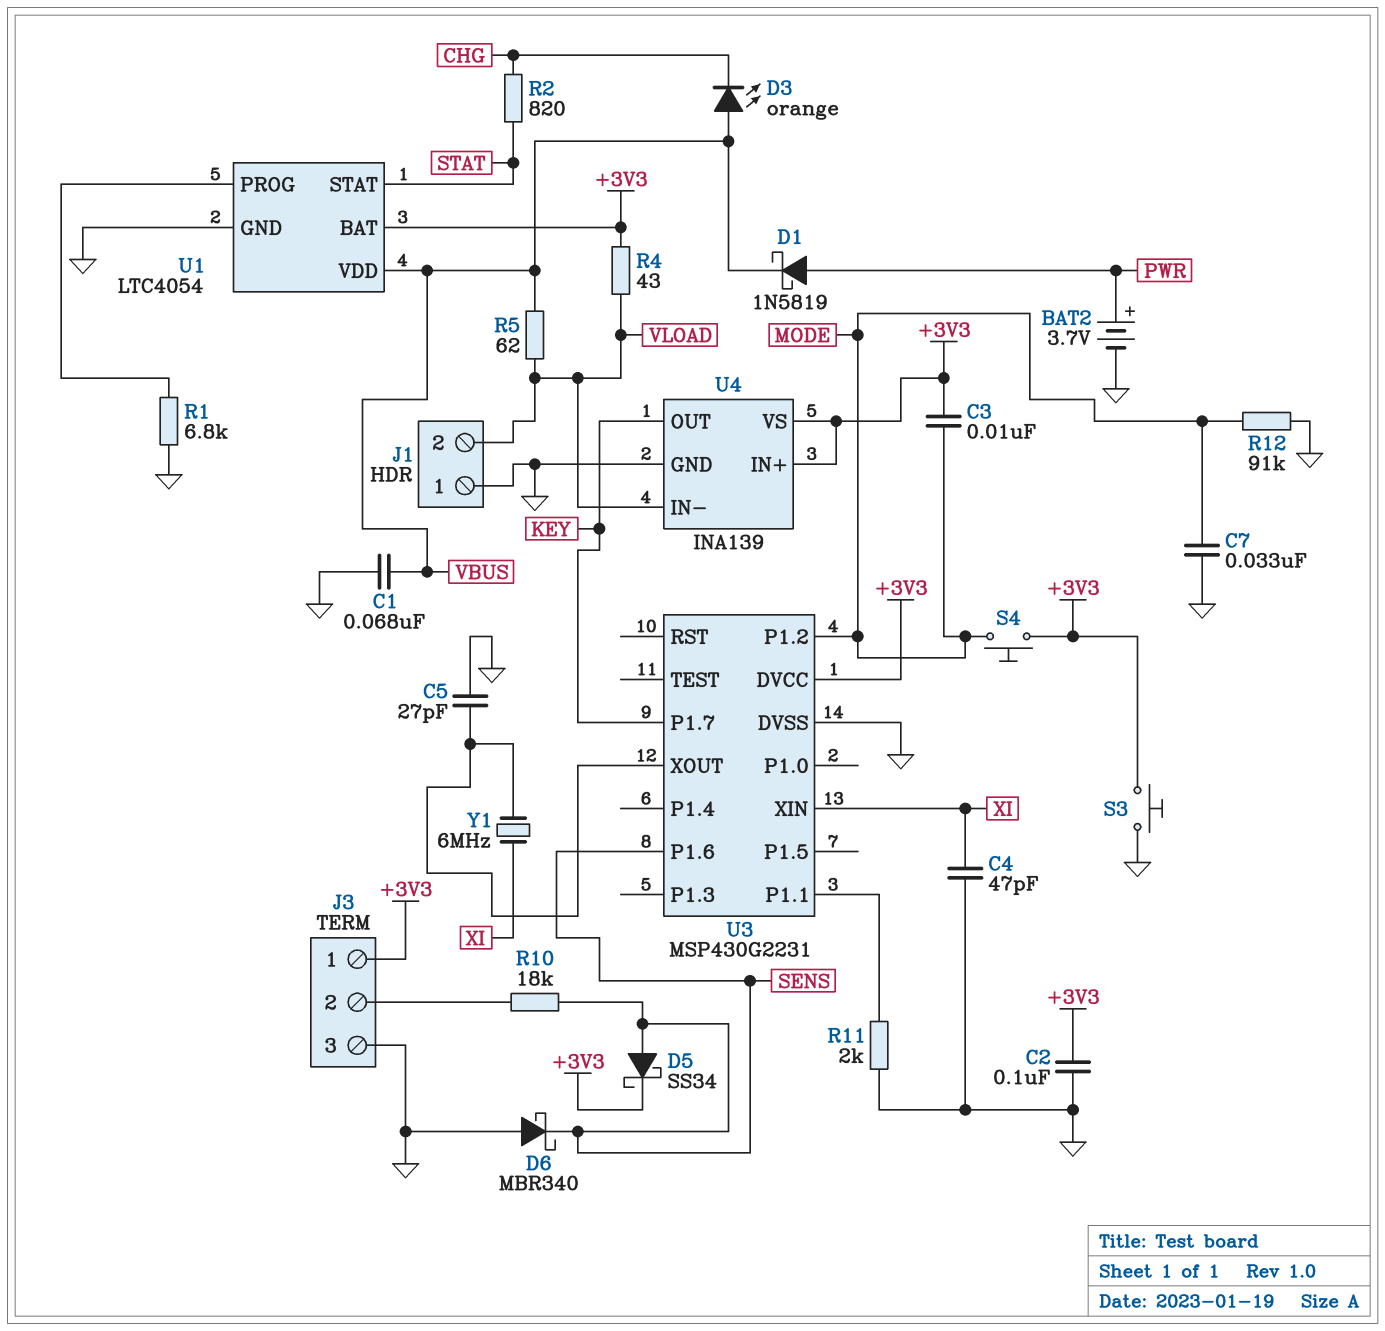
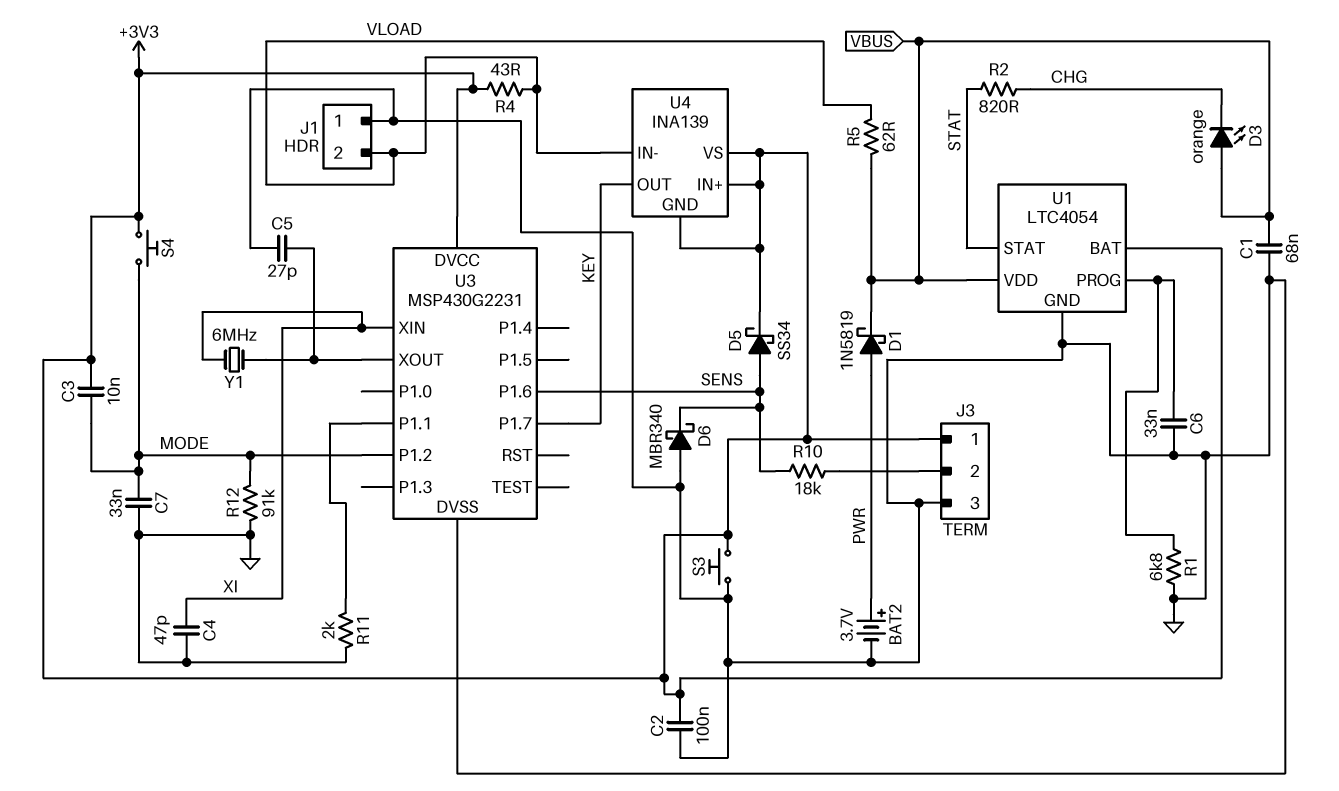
C6: none -> 33nF (GND, U1/PROG)
U4 pin GND: GND -> +3V3

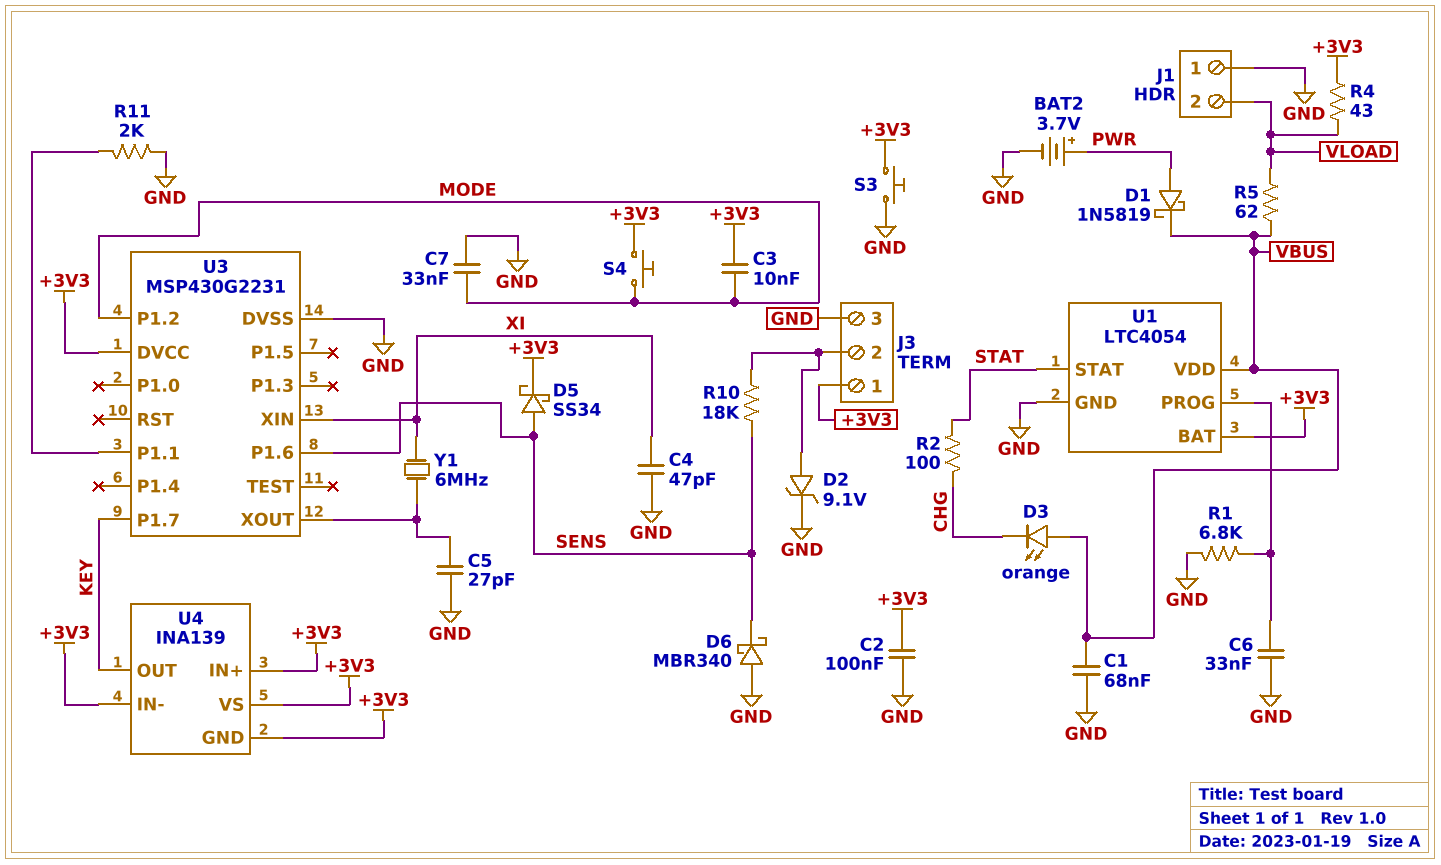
D2: none -> zener 9.1V (A J3/2, K GND)
R2: 820 (CHG, STAT) -> 100 (CHG, STAT)
R12: 91k (GND, MODE) -> none
U4 pin IN-: VLOAD -> +3V3

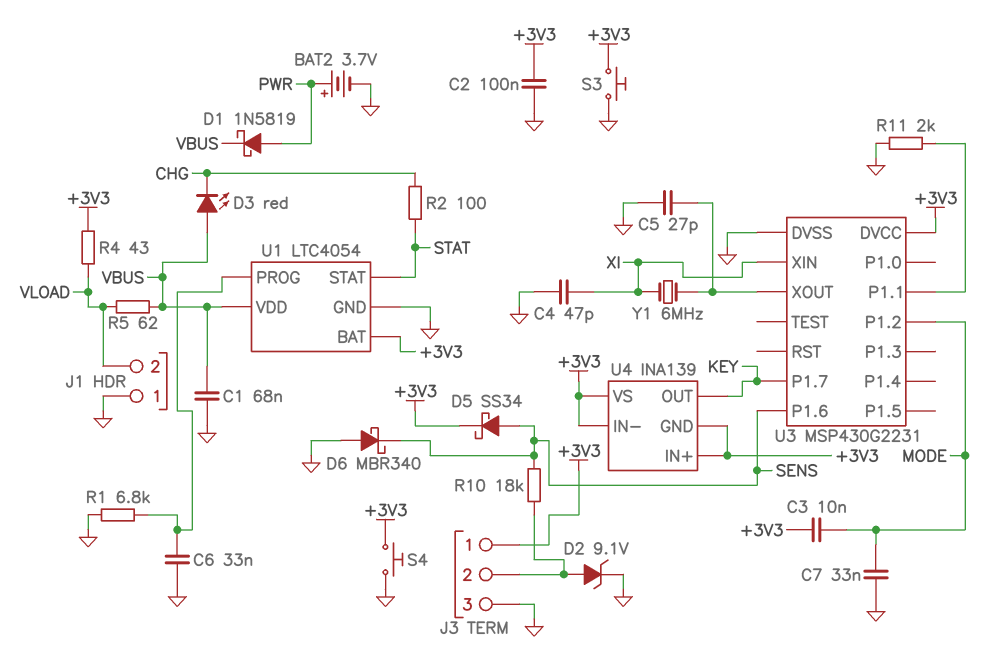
D3: LED orange (A VBUS, K CHG) -> LED red (A VBUS, K CHG)
S4: button (+3V3, MODE) -> button (+3V3, GND)

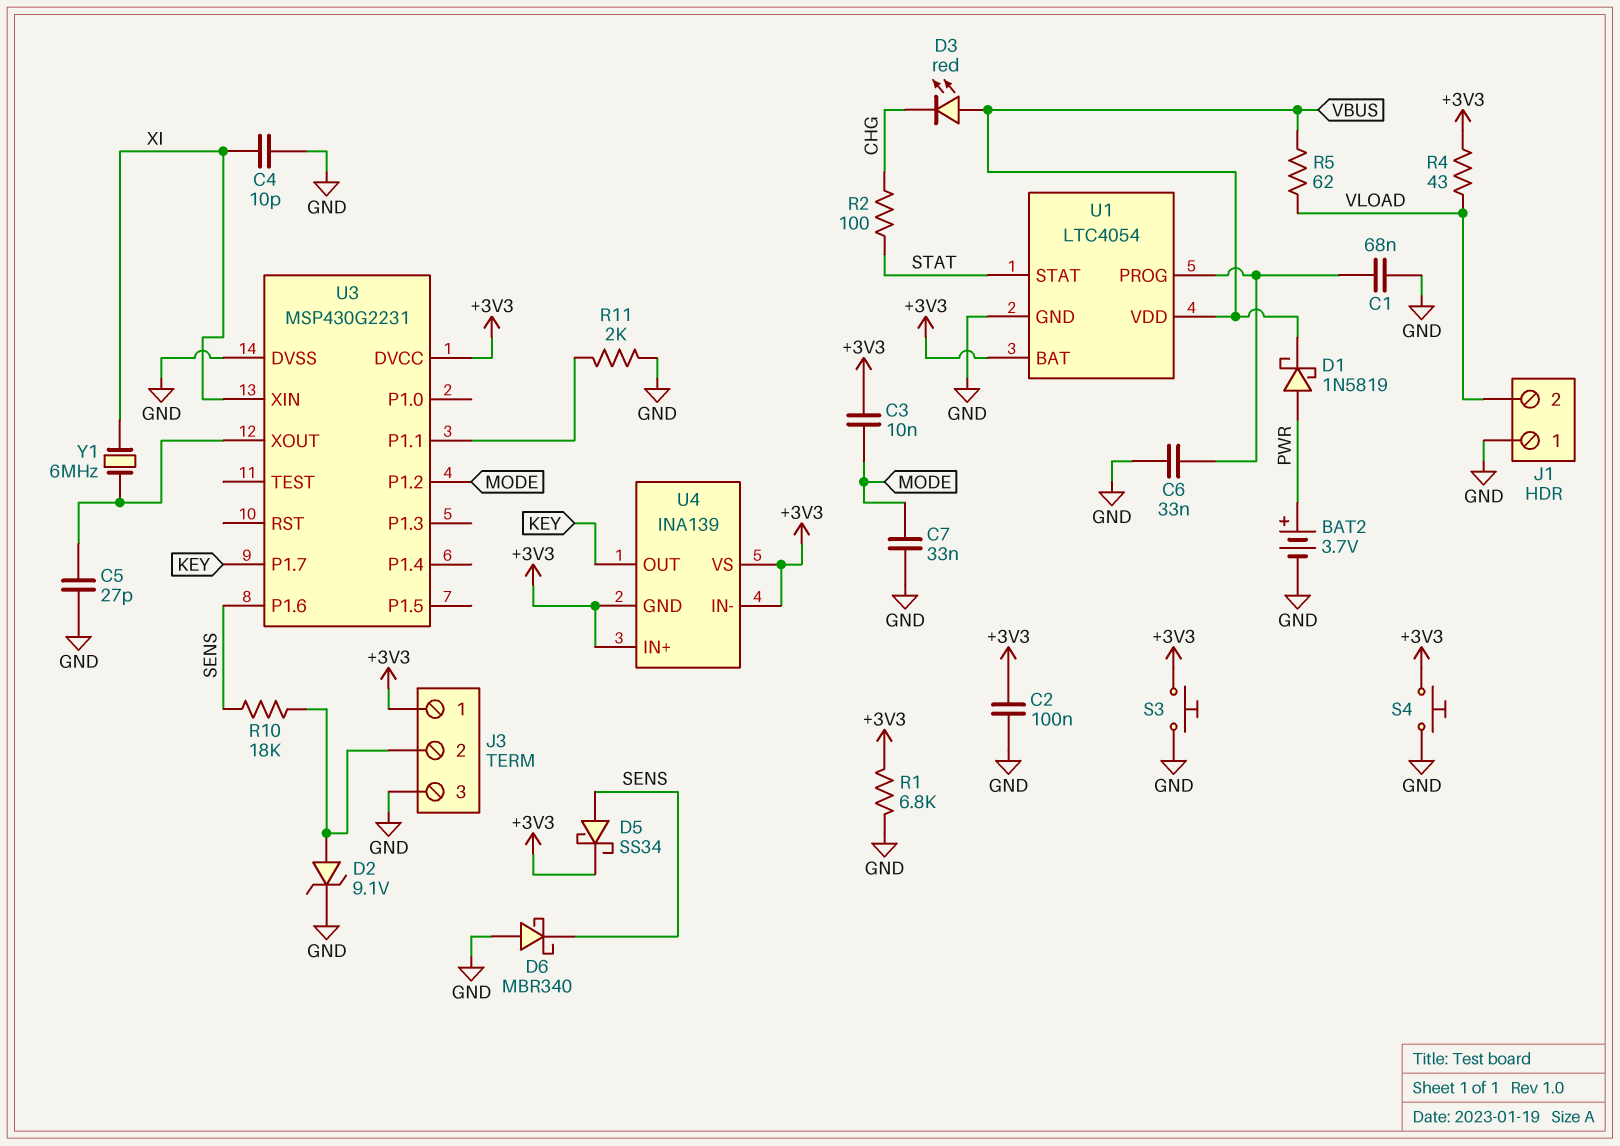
C1: 68nF (GND, VBUS) -> 68nF (GND, U1/PROG)
C4: 47pF (GND, XI) -> 10pF (GND, XI)
R1: 6.8k (GND, U1/PROG) -> 6.8k (+3V3, GND)

